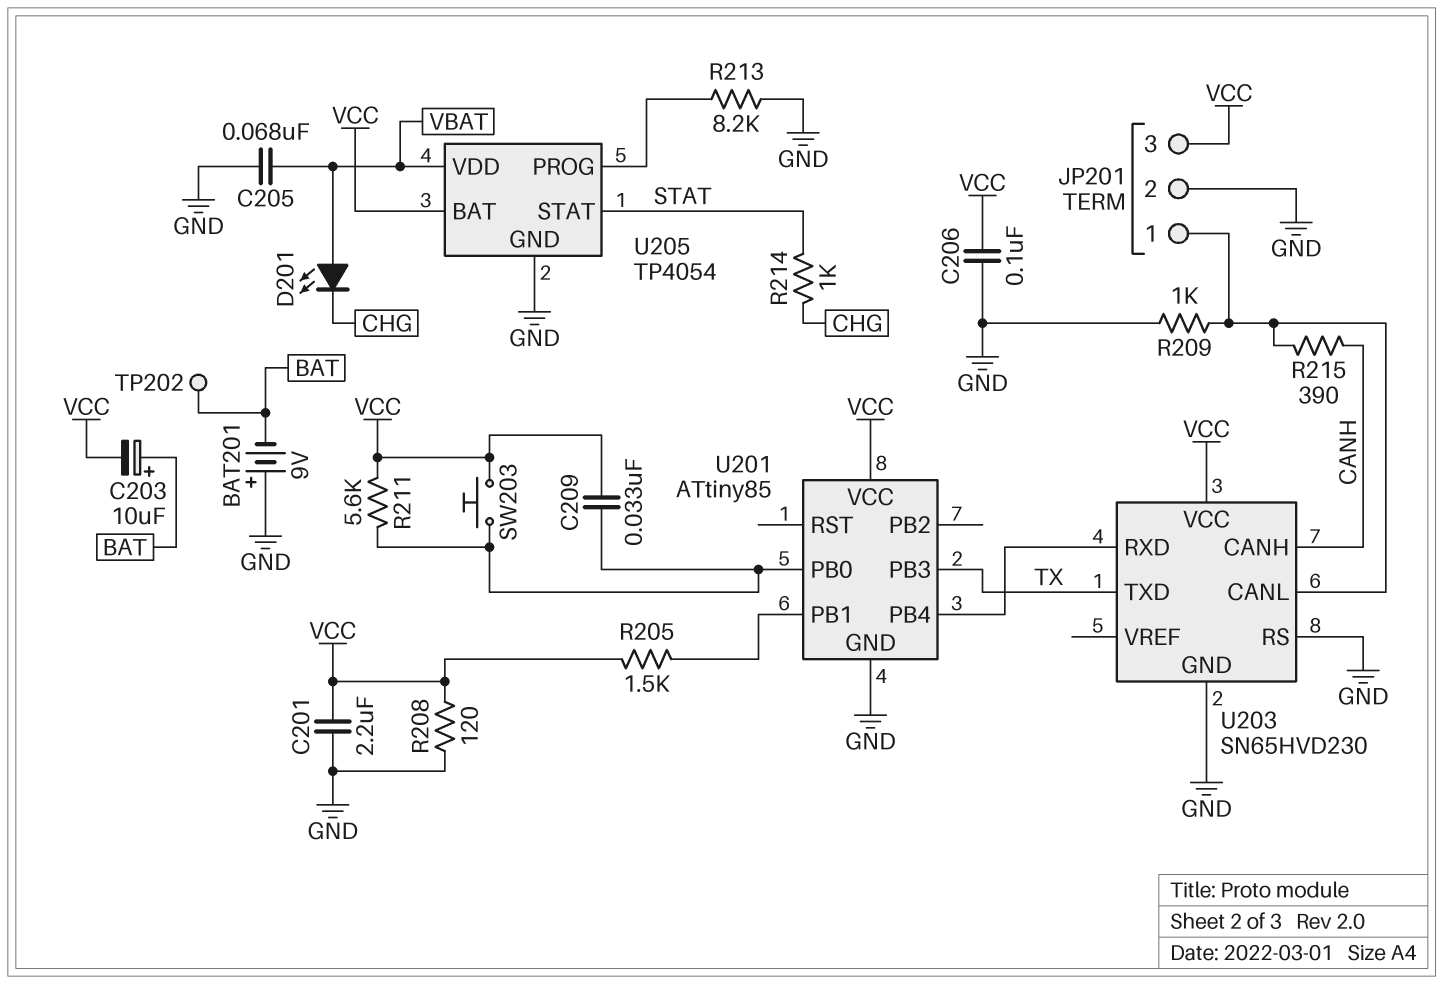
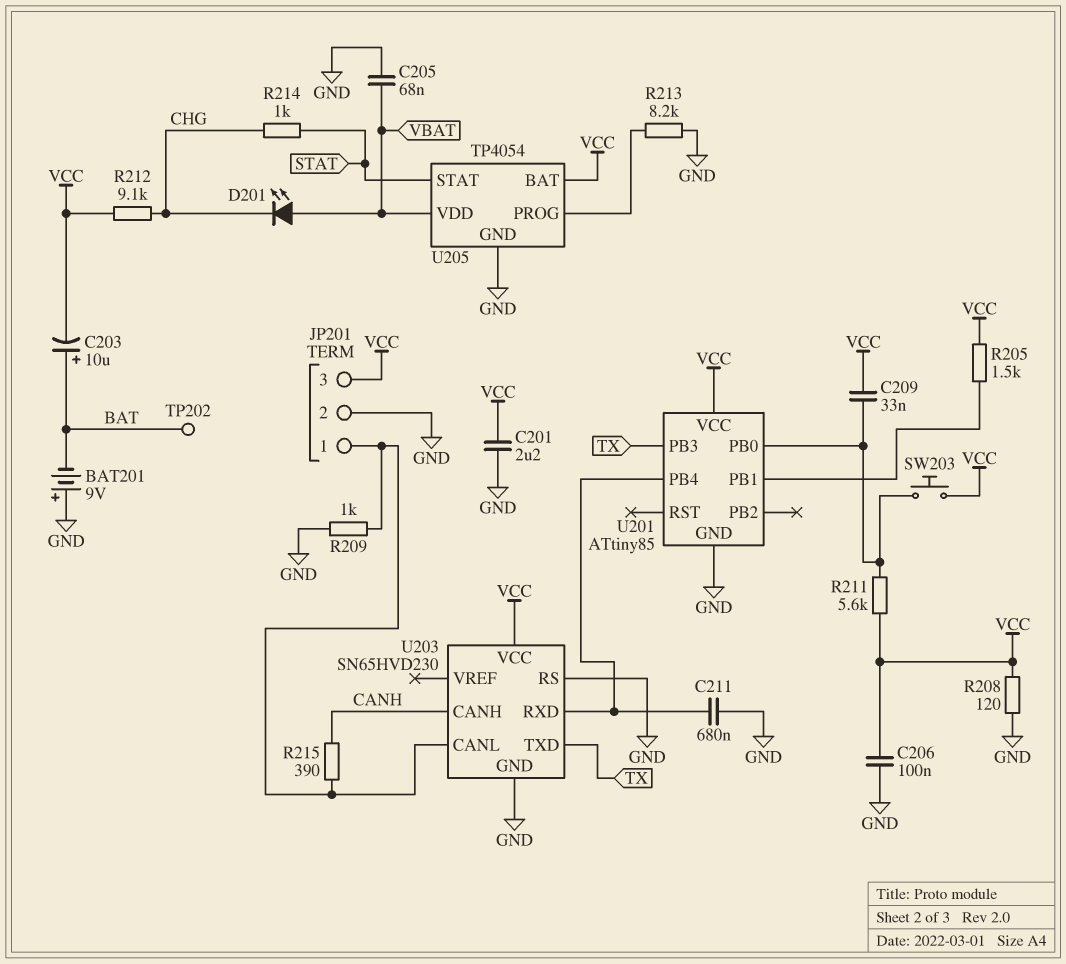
C211: none -> 680nF (GND, U201/PB4)
R212: none -> 9.1k (CHG, VCC)

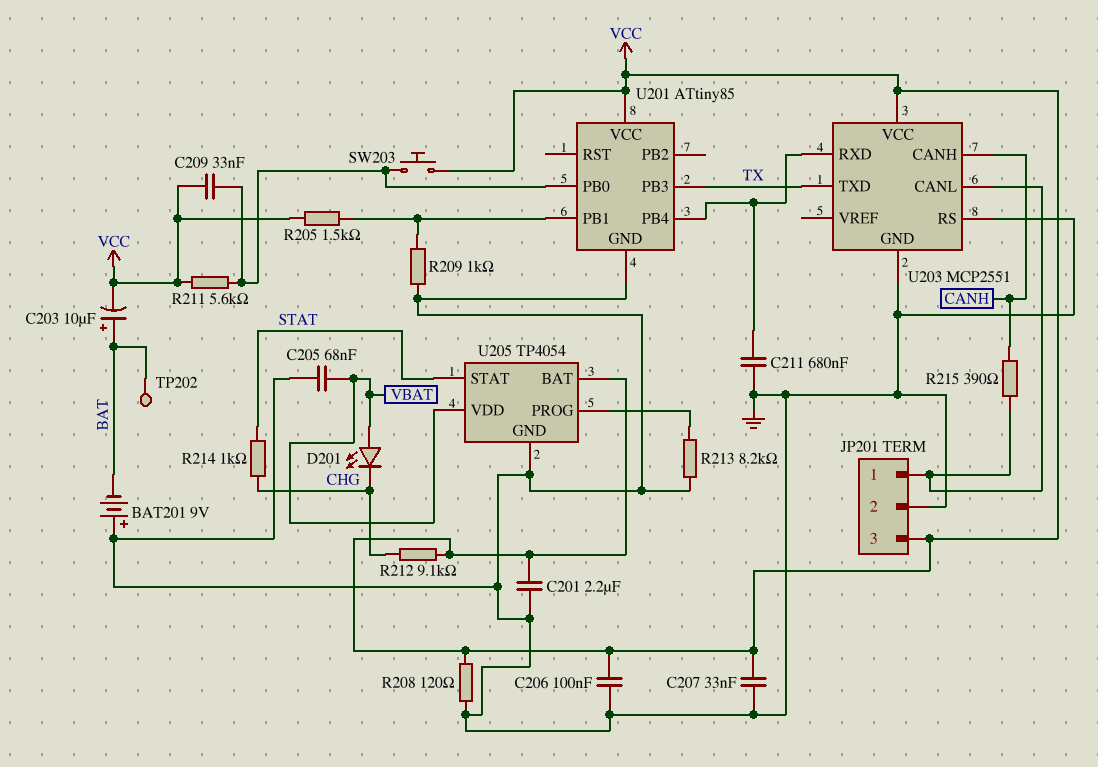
C207: none -> 33nF (GND, VCC)
R209: 1k (GND, JP201/1) -> 1k (GND, U201/PB1)
U203: SN65HVD230 -> MCP2551

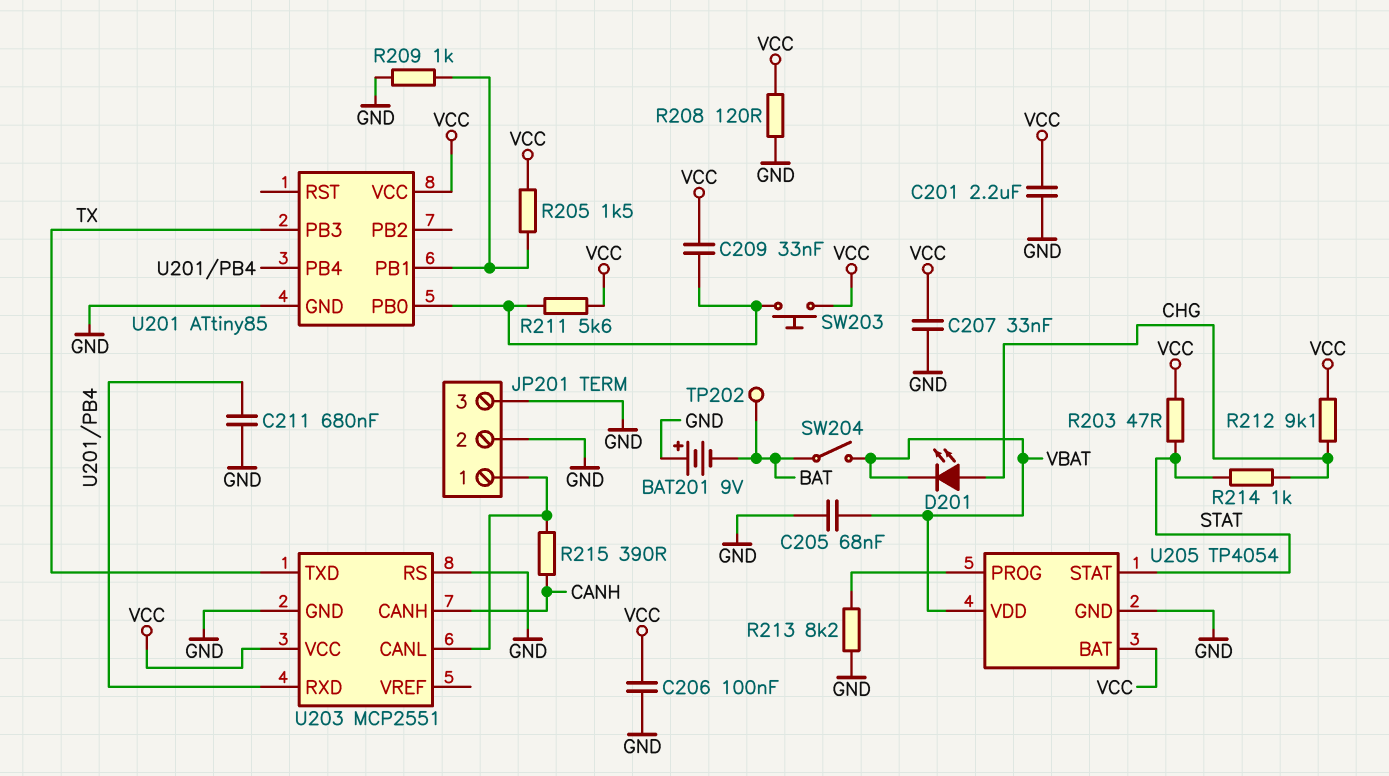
C203: 10uF (plus BAT, minus VCC) -> none
D201: LED (A VBAT, K CHG) -> LED (A CHG, K VBAT)
JP201 pin 3: VCC -> GND
R203: none -> 47 (STAT, VCC)
SW204: none -> switch (BAT, VBAT)

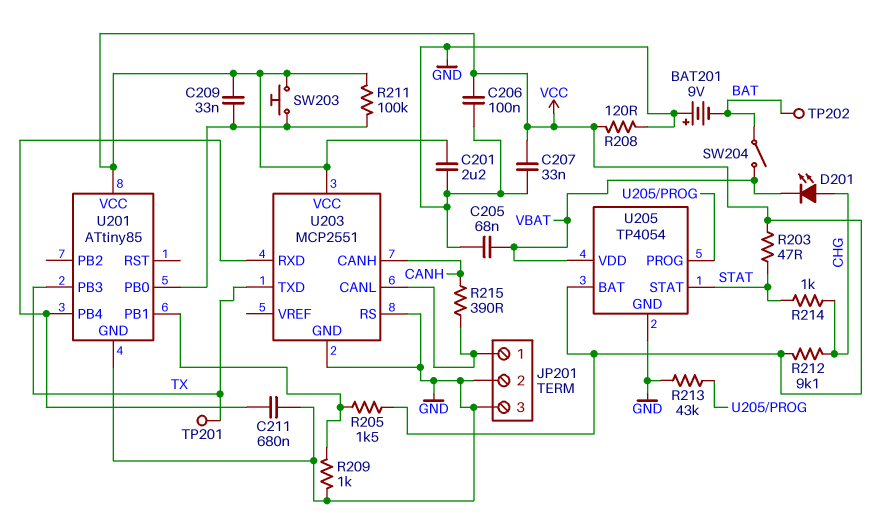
R211: 5.6k (U201/PB0, VCC) -> 100k (U201/PB0, VCC)
R213: 8.2k (GND, U205/PROG) -> 43k (GND, U205/PROG)
TP201: none -> test point (TX)

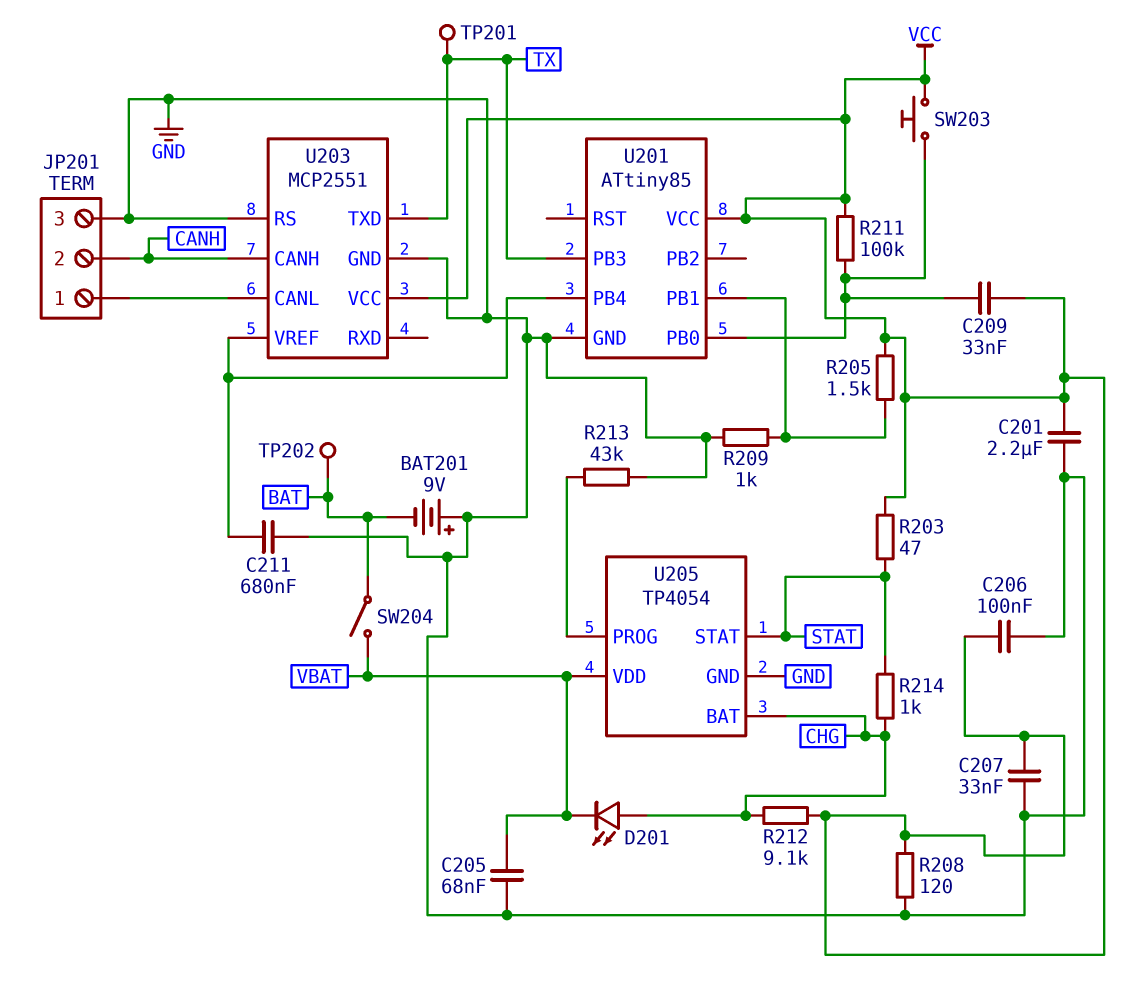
JP201 pin 2: GND -> CANH
R215: 390 (CANH, JP201/1) -> none
U203 pin RXD: U201/PB4 -> none
U203 pin VREF: none -> U201/PB4
U205 pin BAT: VCC -> CHG

